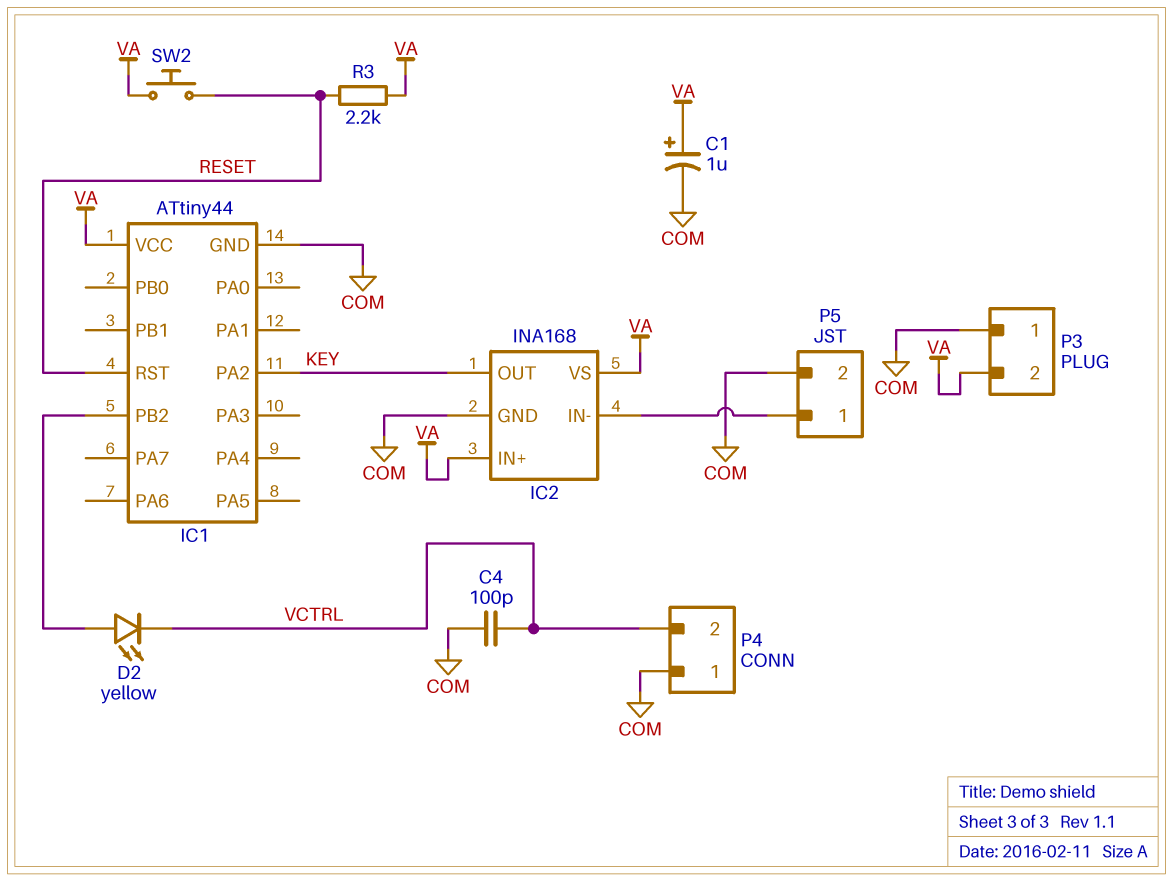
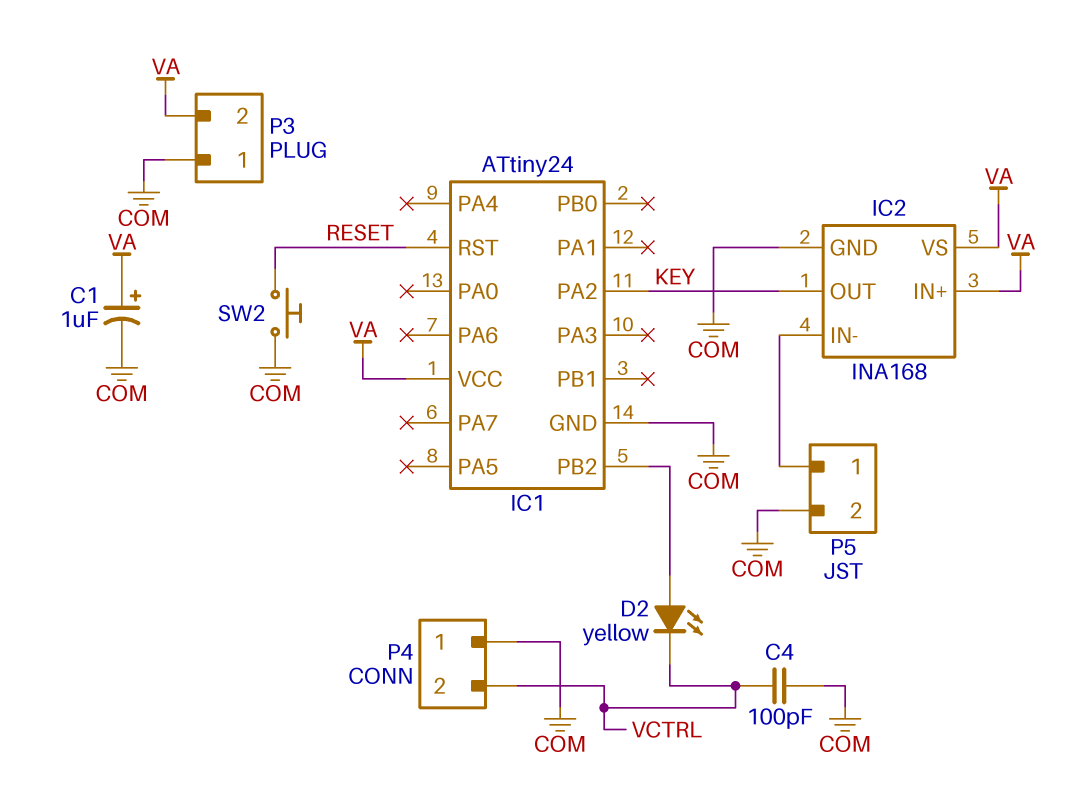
IC1: ATtiny44 -> ATtiny24
R3: 2.2k (RESET, VA) -> none
SW2: button (RESET, VA) -> button (COM, RESET)

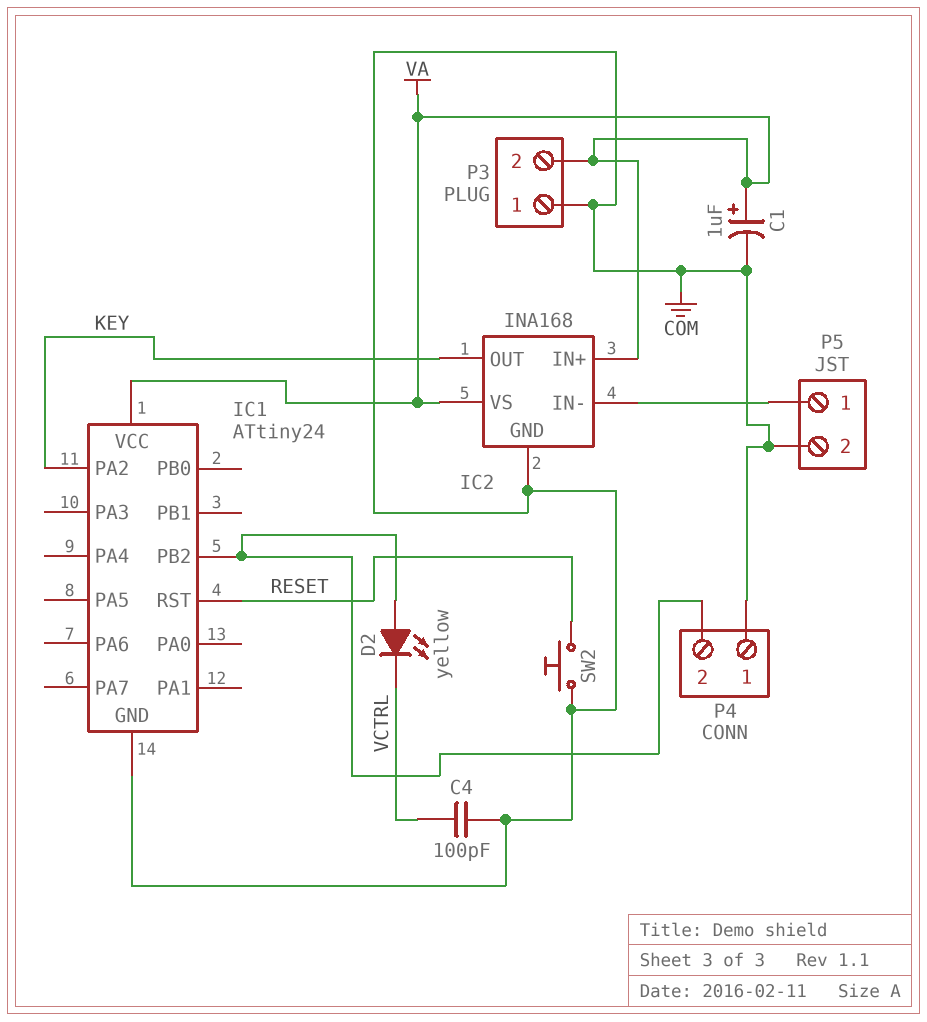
P4 pin 2: VCTRL -> IC1/PB2

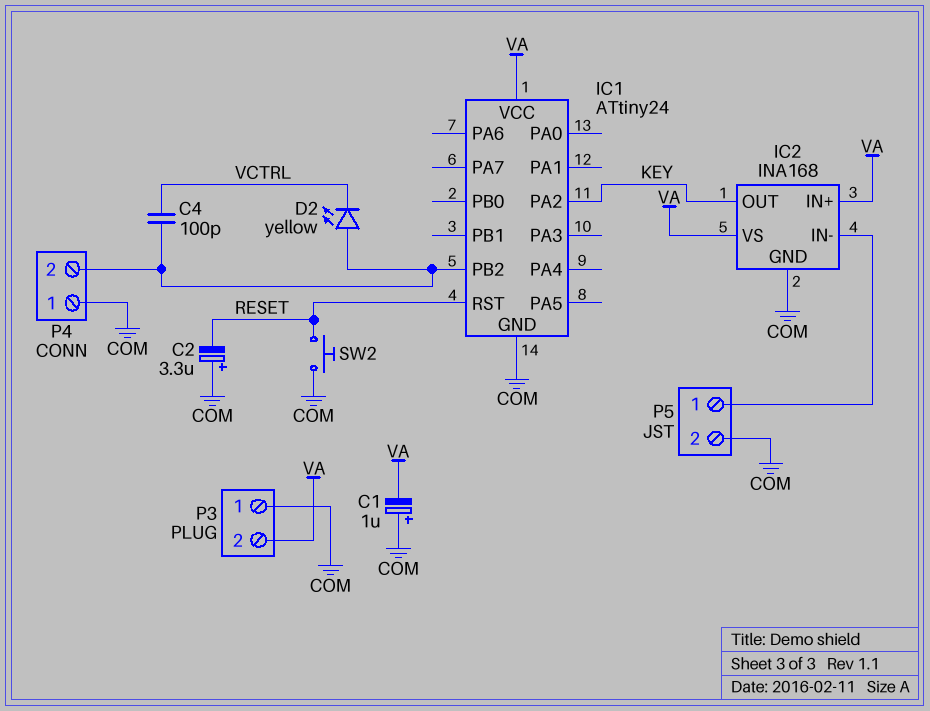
C1: 1uF (plus VA, minus COM) -> 1uF (plus COM, minus VA)
C2: none -> 3.3uF (plus COM, minus RESET)
C4: 100pF (COM, VCTRL) -> 100pF (IC1/PB2, VCTRL)

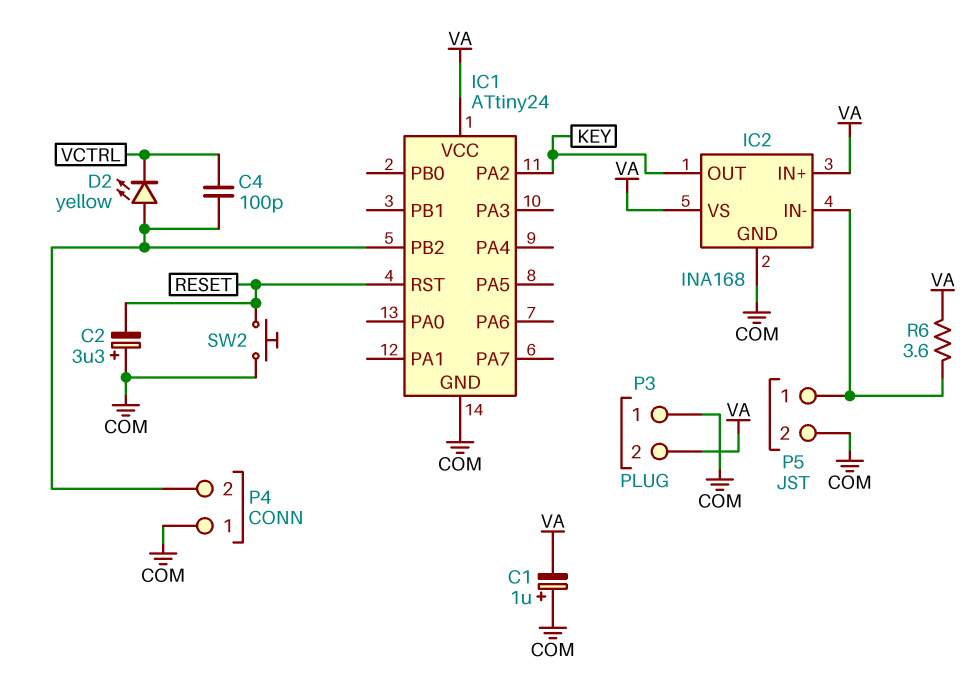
R6: none -> 3.6 (IC2/IN-, VA)

